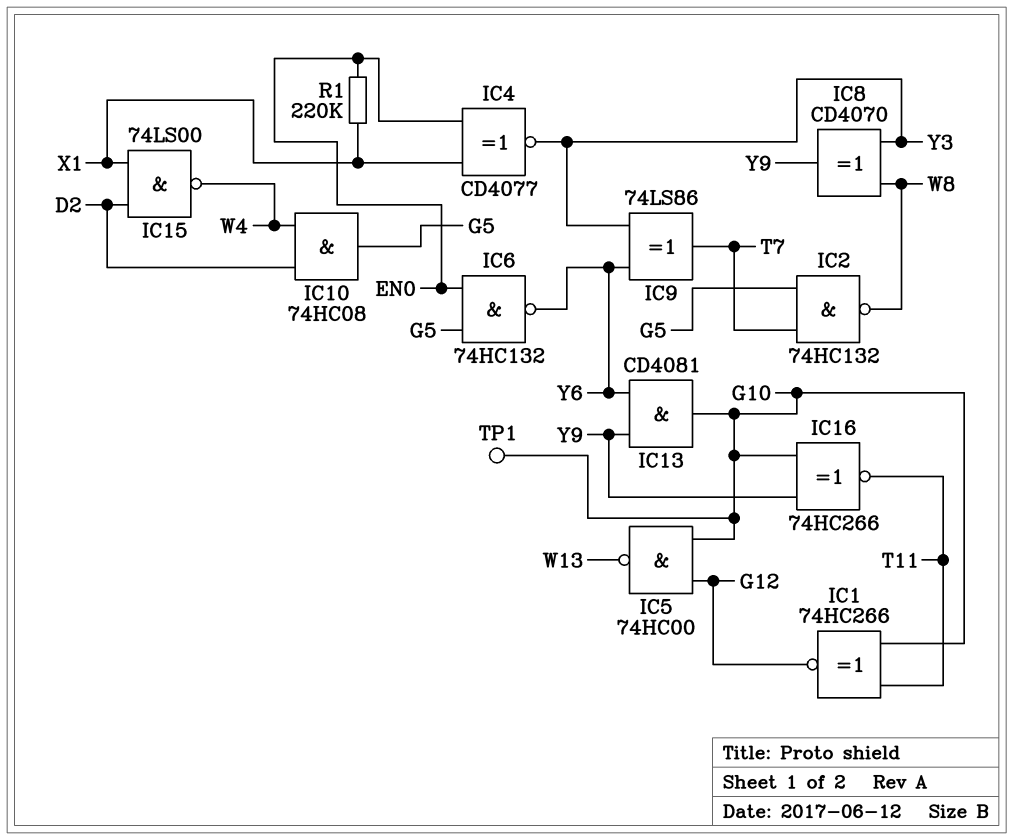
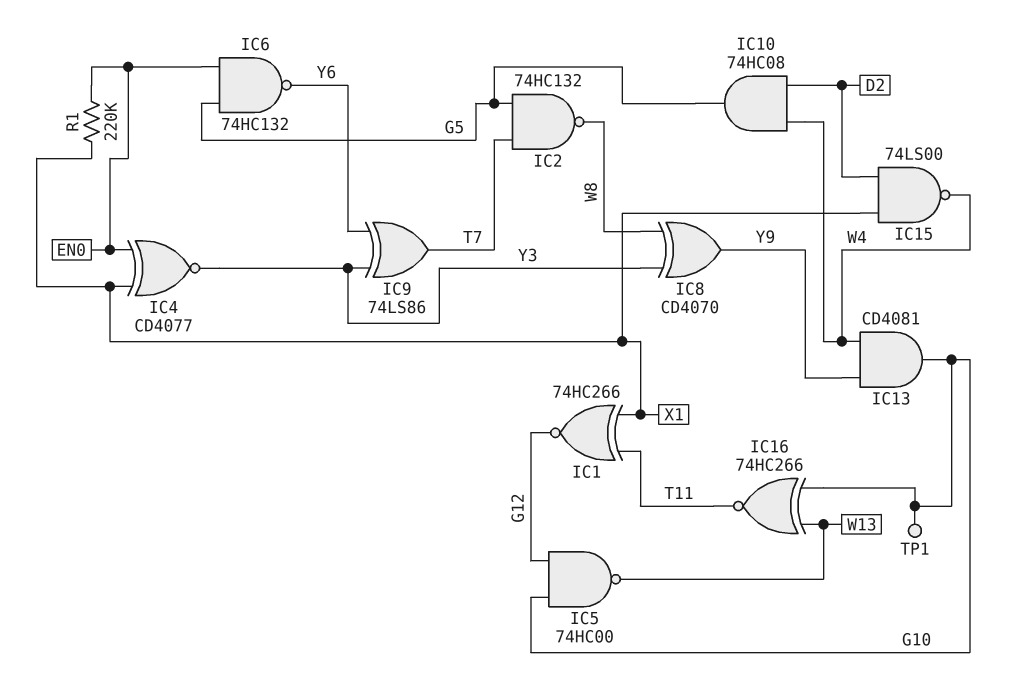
IC1: XNOR 74HC266 (in G10, in T11, out G12) -> XNOR 74HC266 (in T11, in X1, out G12)
IC13: AND CD4081 (in Y6, in Y9, out G10) -> AND CD4081 (in W4, in Y9, out G10)
IC16: XNOR 74HC266 (in G10, in Y9, out T11) -> XNOR 74HC266 (in G10, in W13, out T11)

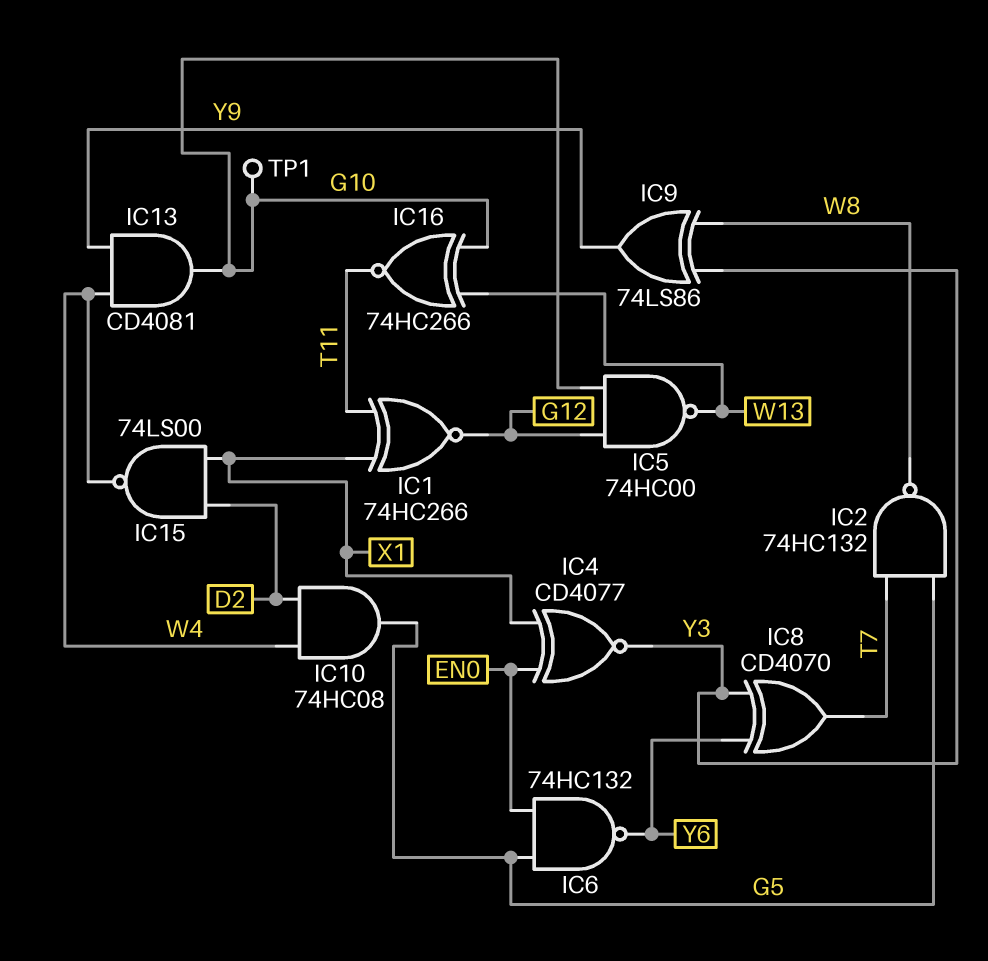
IC8: XOR CD4070 (in W8, in Y3, out Y9) -> XOR CD4070 (in Y3, in Y6, out T7)
IC9: XOR 74LS86 (in Y3, in Y6, out T7) -> XOR 74LS86 (in W8, in Y3, out Y9)
R1: 220k (EN0, X1) -> none

